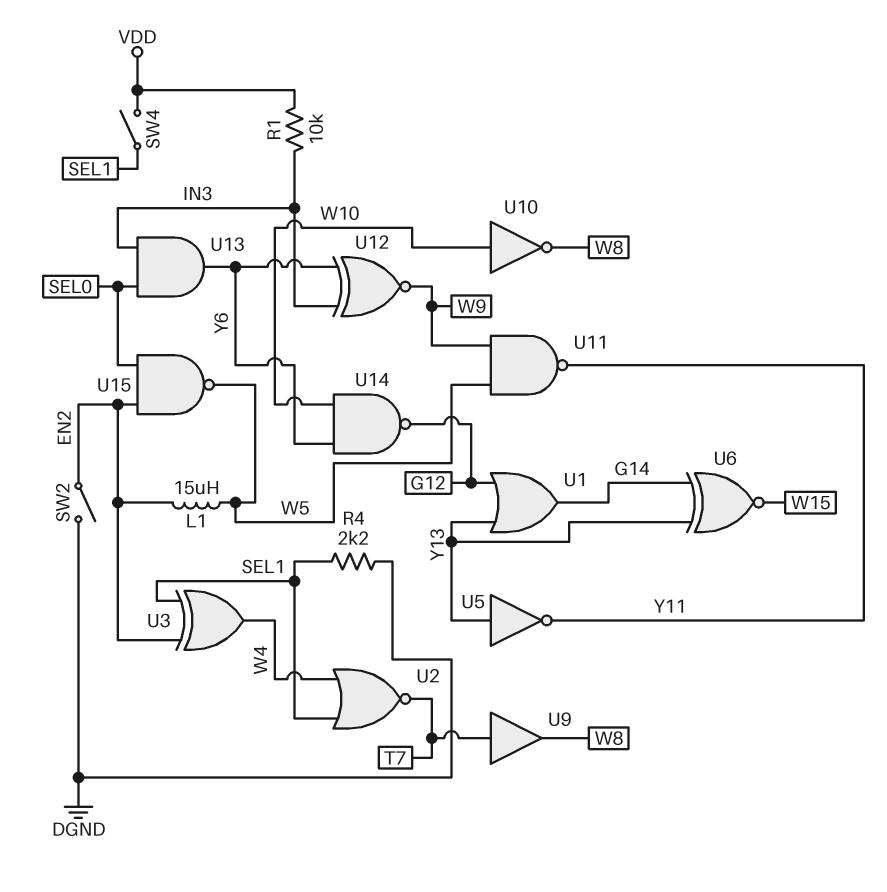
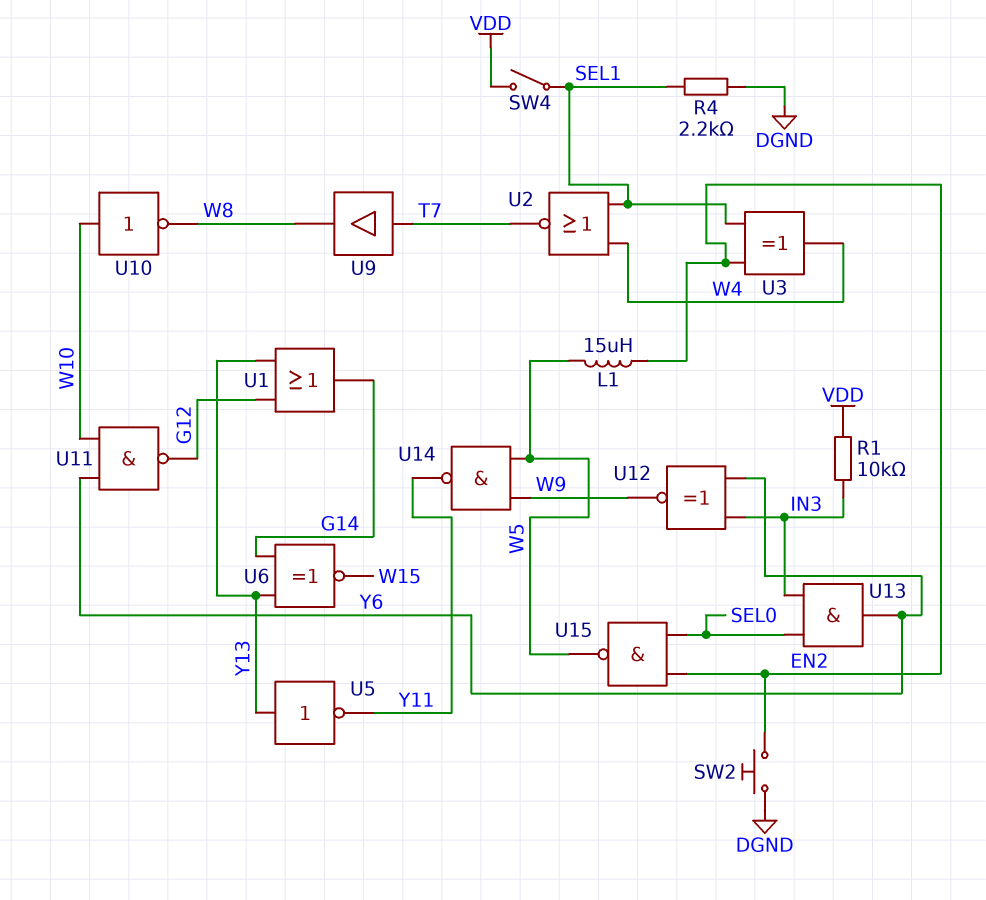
SW2: switch (DGND, EN2) -> button (DGND, EN2)
U11: NAND (in W5, in W9, out Y11) -> NAND (in W10, in Y6, out G12)
U14: NAND (in W10, in Y6, out G12) -> NAND (in W5, in W9, out Y11)

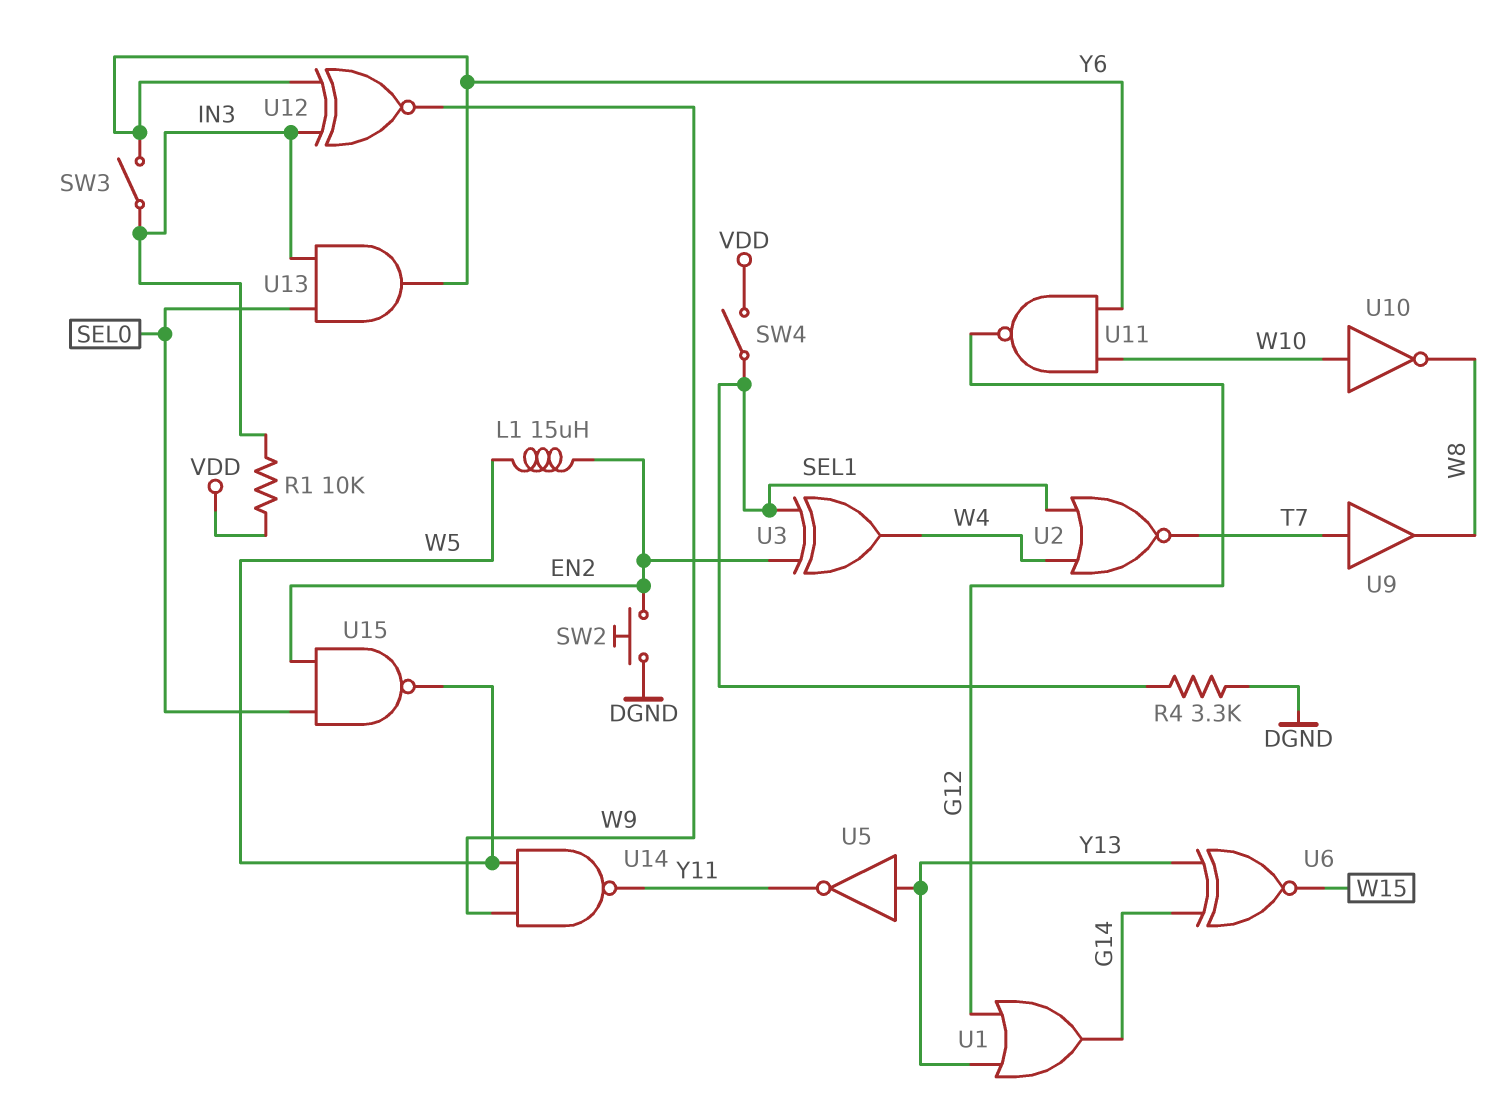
R4: 2.2k (DGND, SEL1) -> 3.3k (DGND, SEL1)
SW3: none -> switch (IN3, Y6)

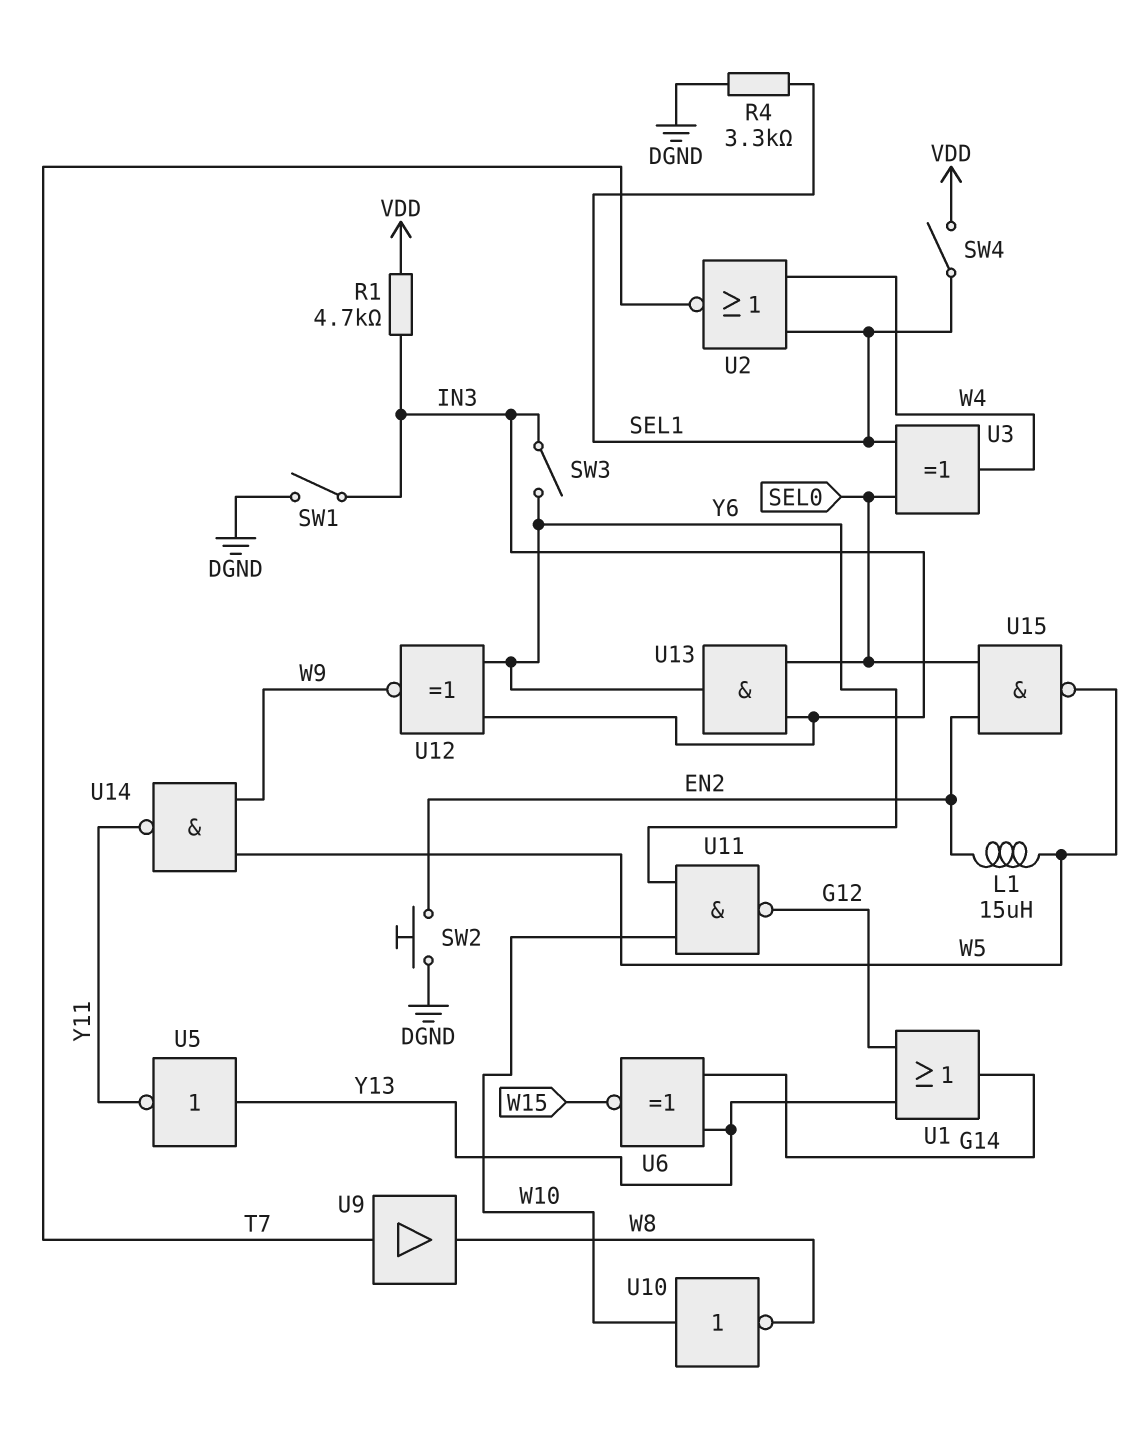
R1: 10k (IN3, VDD) -> 4.7k (IN3, VDD)
SW1: none -> switch (DGND, IN3)
U3: XOR (in EN2, in SEL1, out W4) -> XOR (in SEL0, in SEL1, out W4)

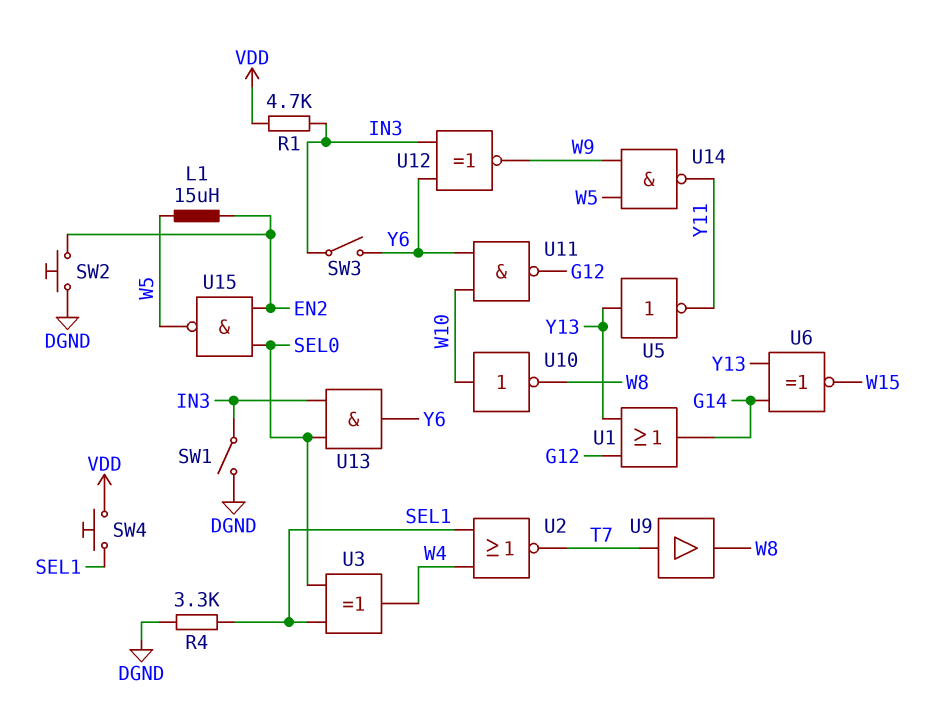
SW4: switch (SEL1, VDD) -> button (SEL1, VDD)

